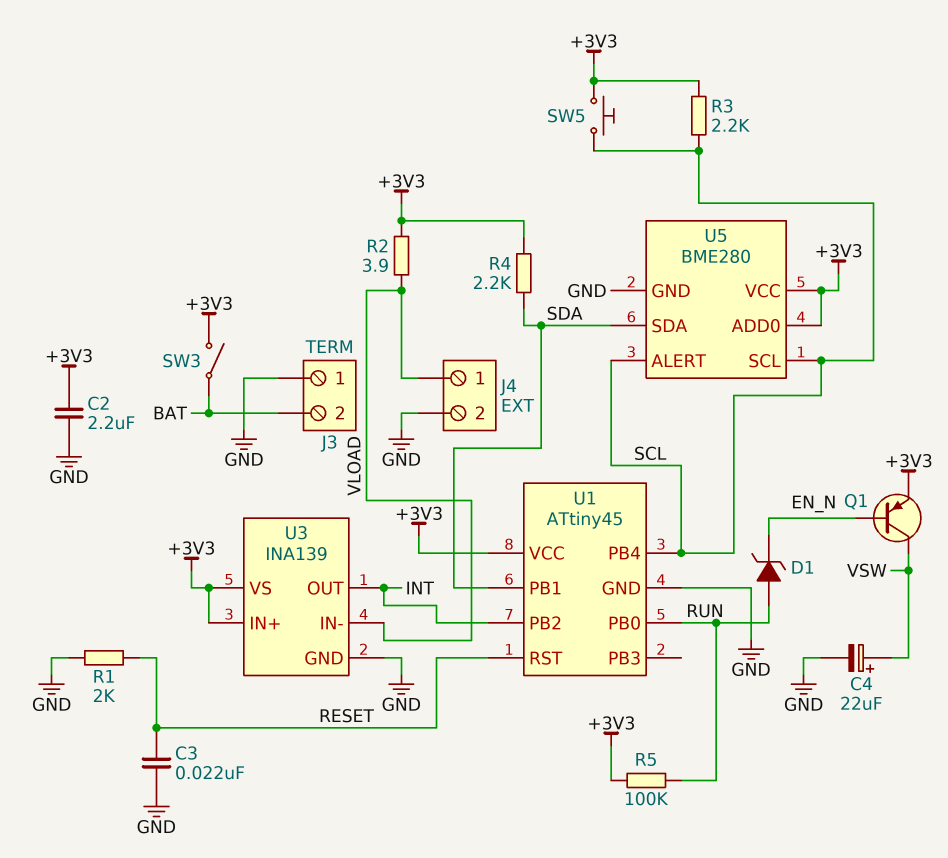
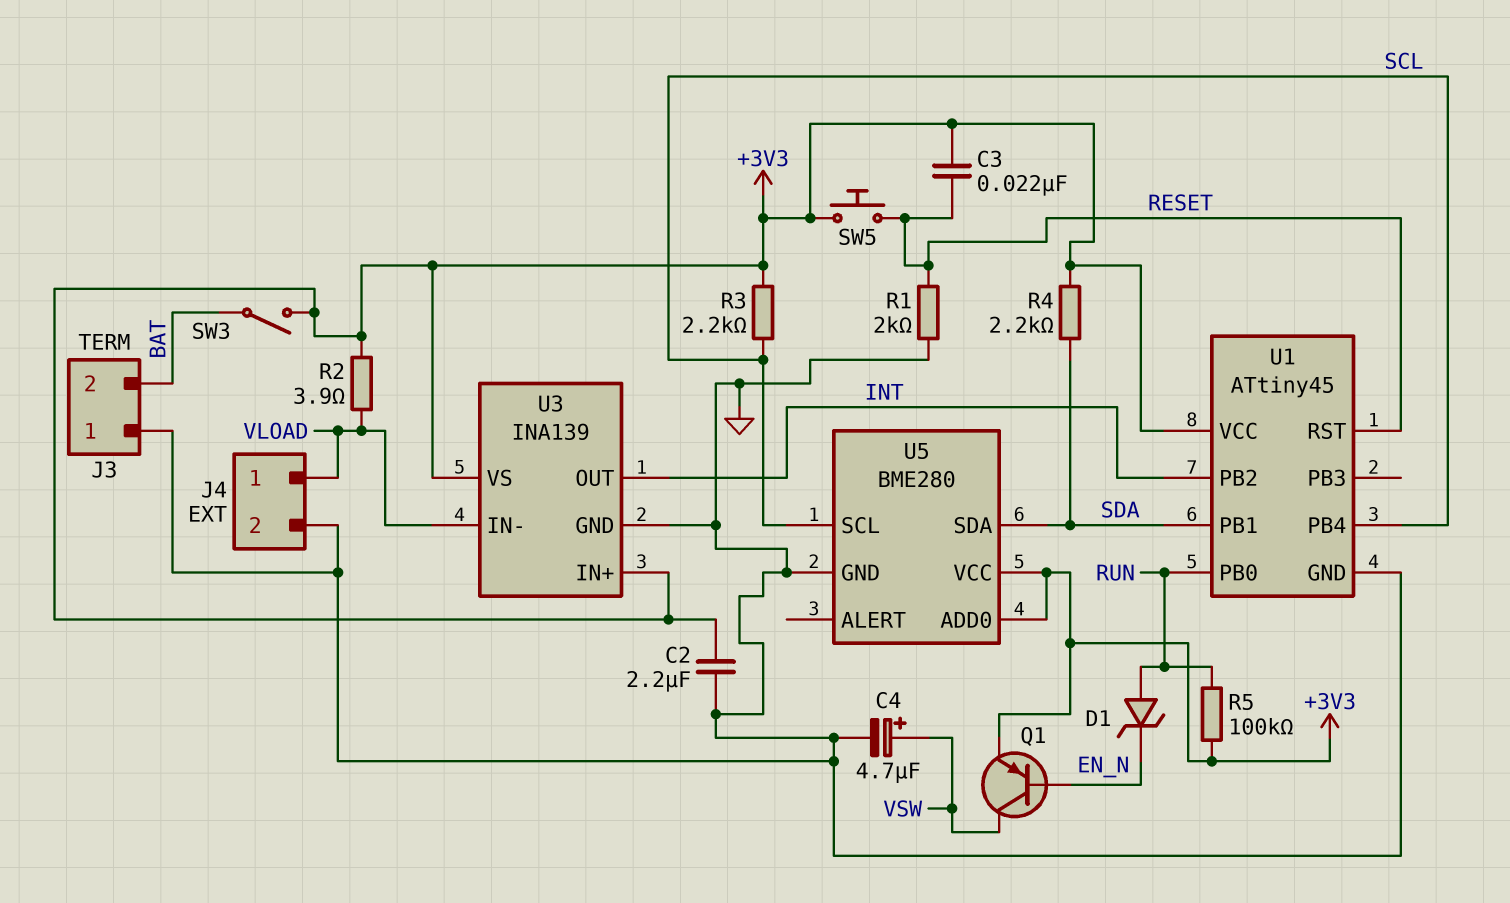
C3: 22nF (GND, RESET) -> 22nF (+3V3, RESET)
C4: 22uF (plus VSW, minus GND) -> 4.7uF (plus VSW, minus GND)
SW5: button (+3V3, SCL) -> button (+3V3, RESET)
U5 pin ALERT: SCL -> none

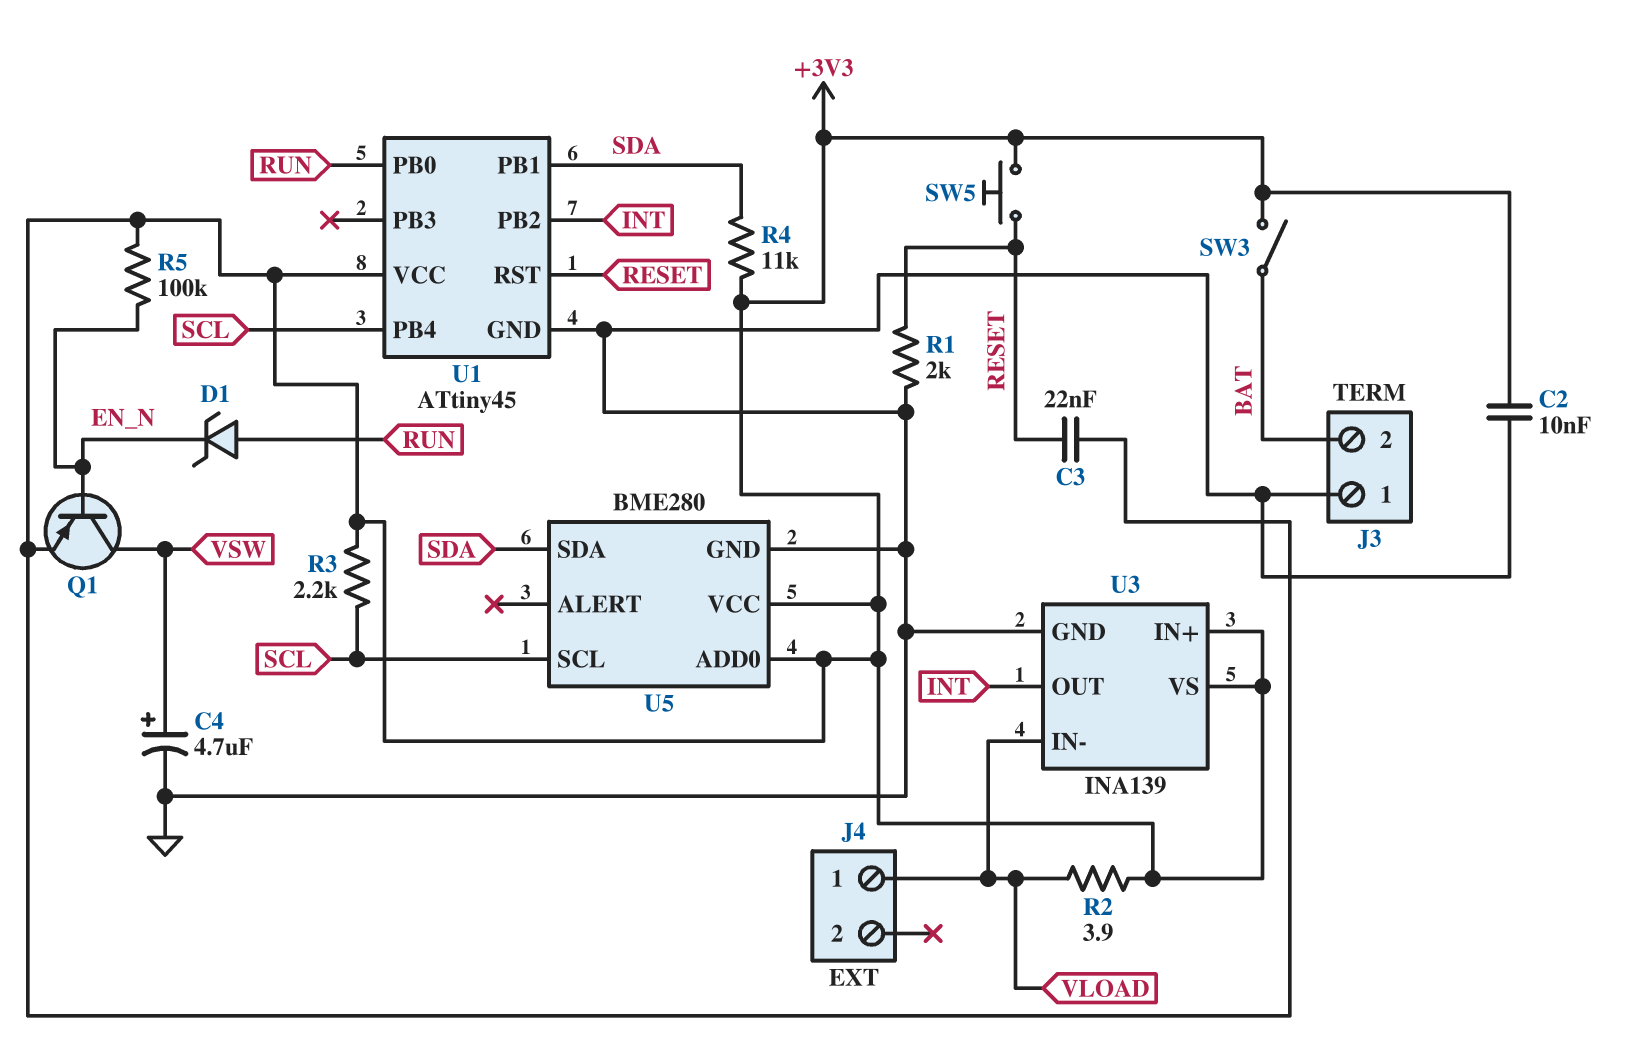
C2: 2.2uF (+3V3, GND) -> 10nF (+3V3, GND)
J4 pin 2: GND -> none
R4: 2.2k (+3V3, SDA) -> 11k (+3V3, SDA)
R5: 100k (+3V3, RUN) -> 100k (+3V3, EN_N)

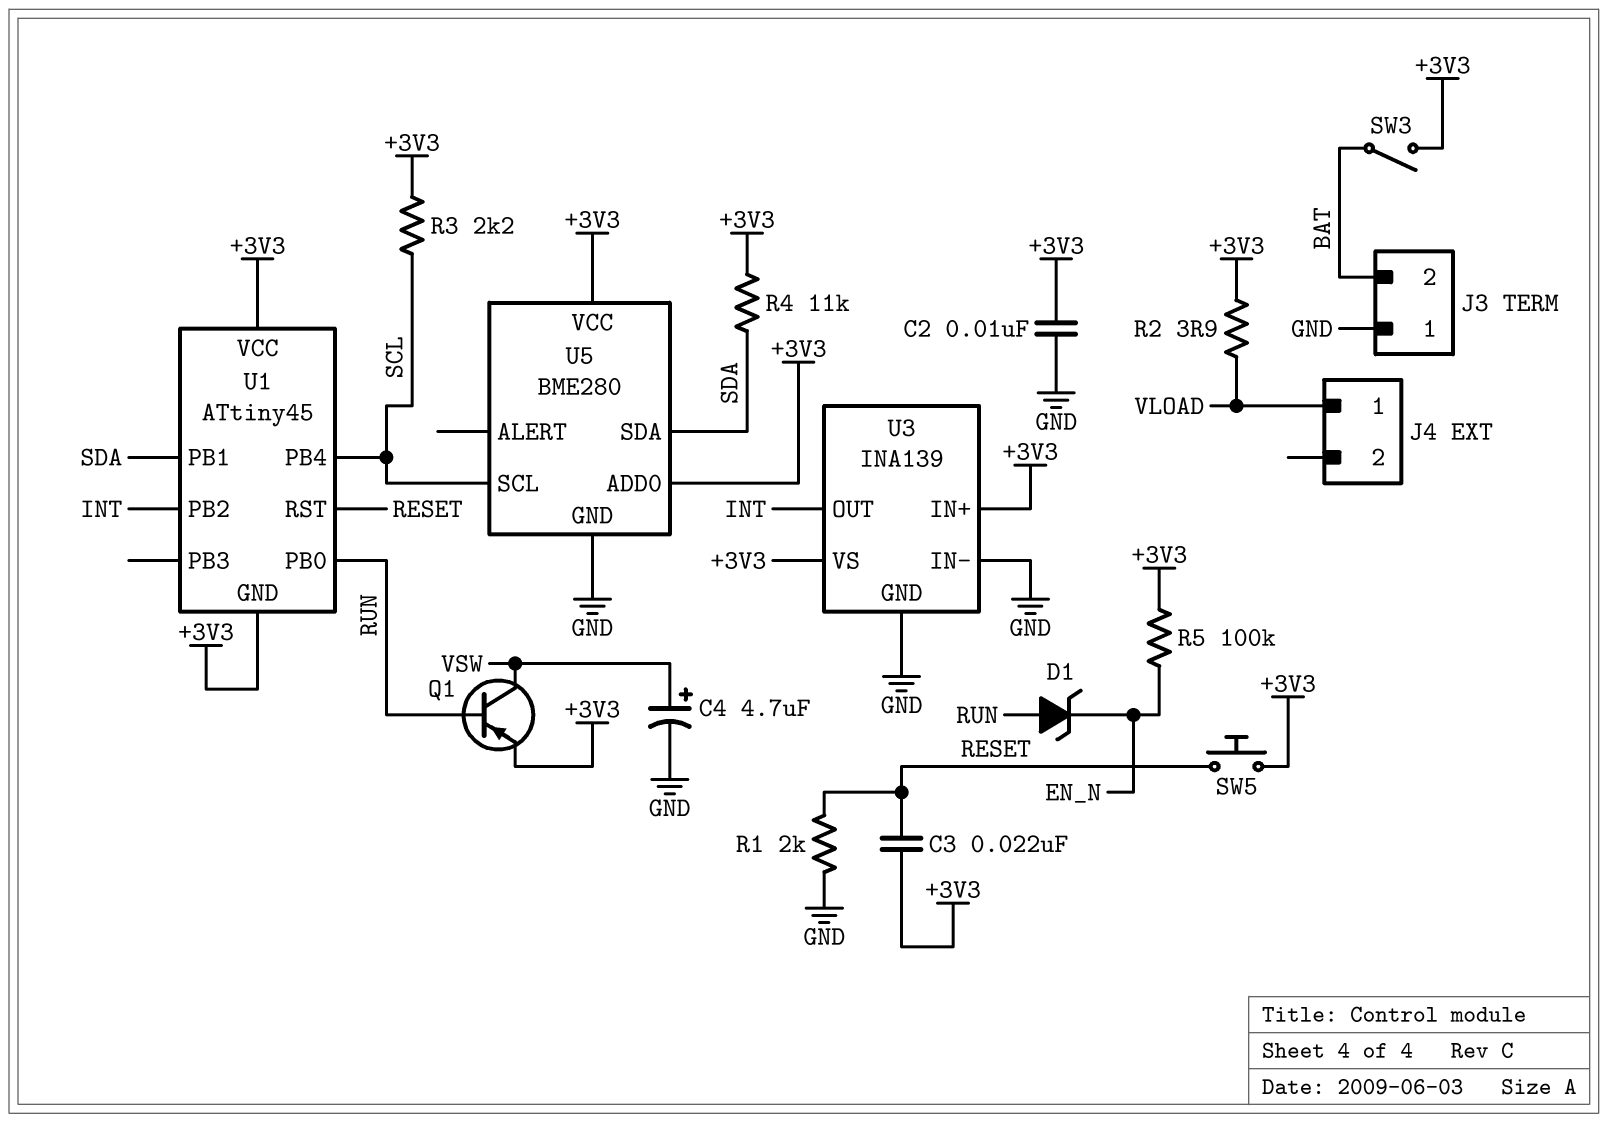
Q1: PNP (B EN_N, C VSW, E +3V3) -> PNP (B RUN, C VSW, E +3V3)
U1 pin GND: GND -> +3V3
U3 pin IN-: VLOAD -> GND

